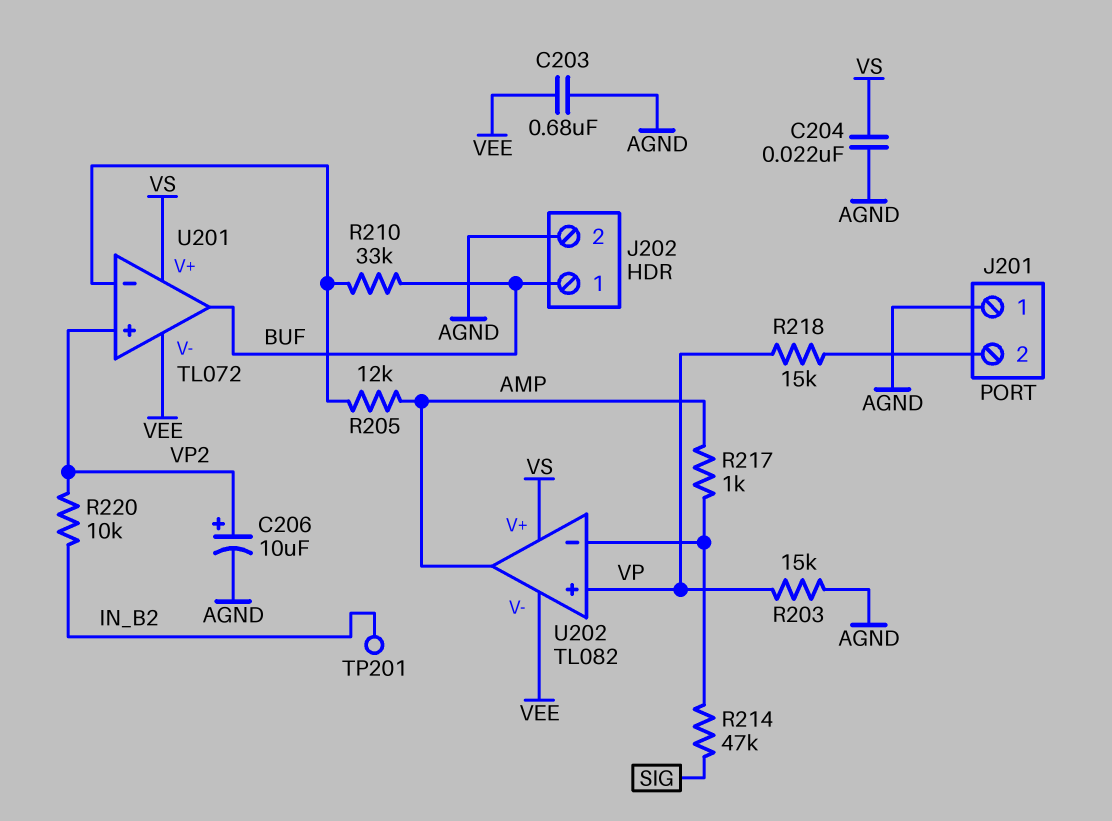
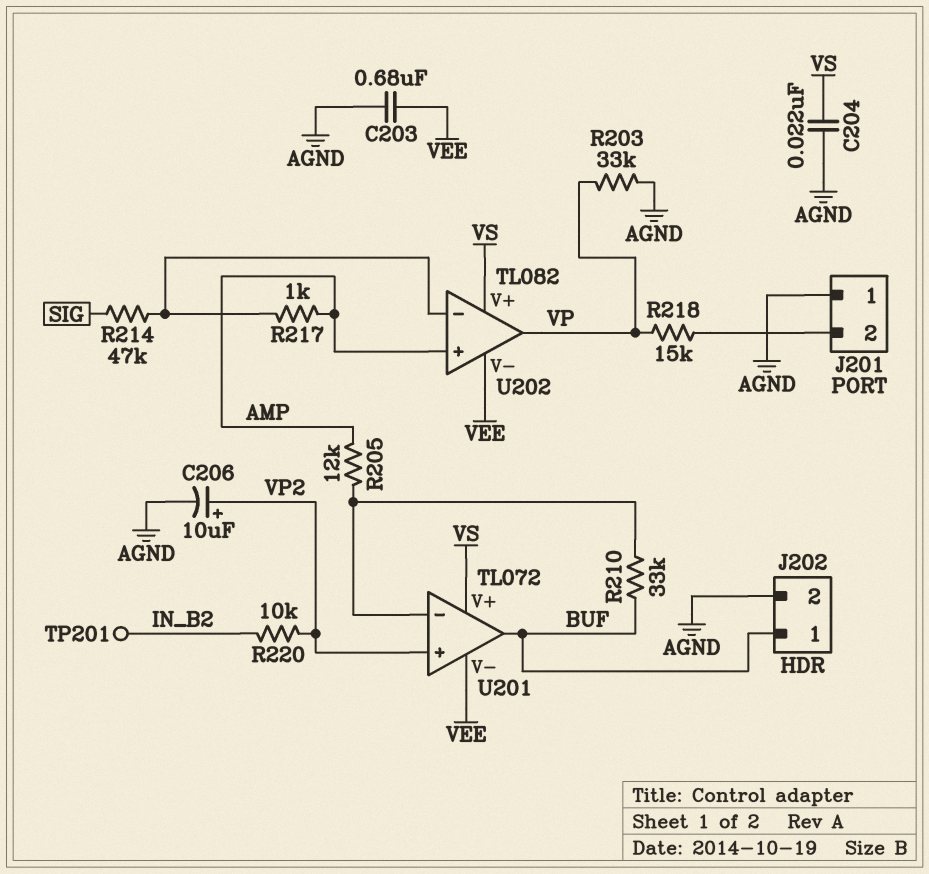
R203: 15k (AGND, VP) -> 33k (AGND, VP)
U202 pin in+: VP -> AMP
U202 pin out: AMP -> VP

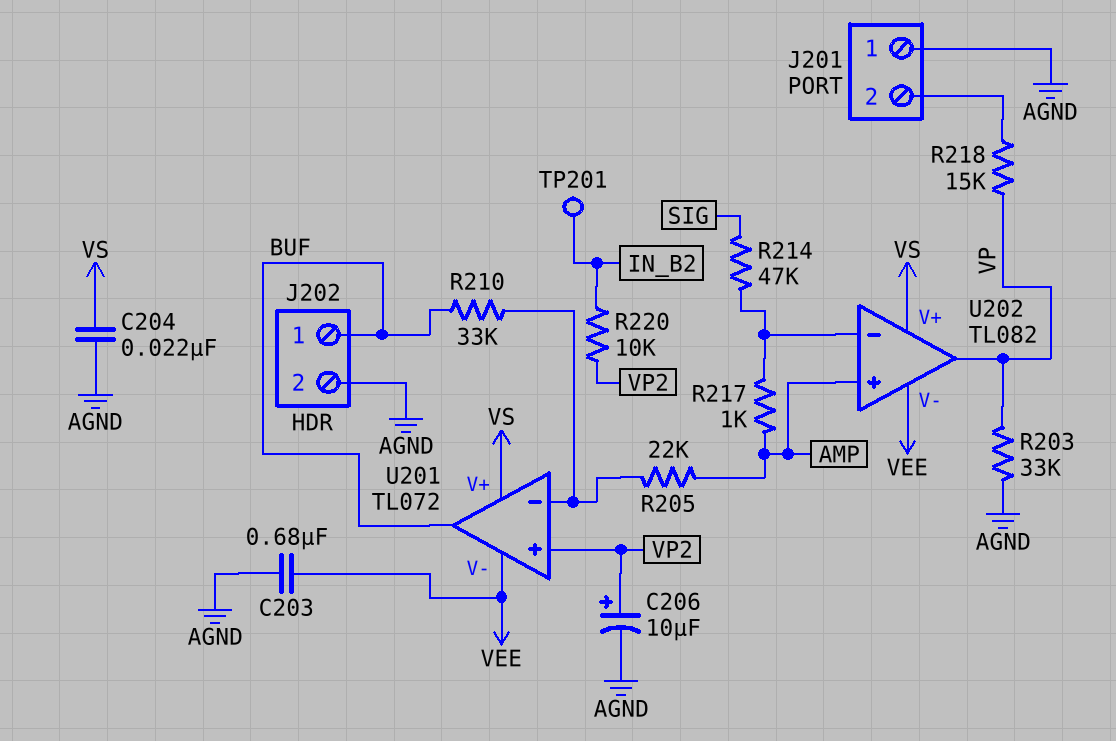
R205: 12k (AMP, U201/in-) -> 22k (AMP, U201/in-)

